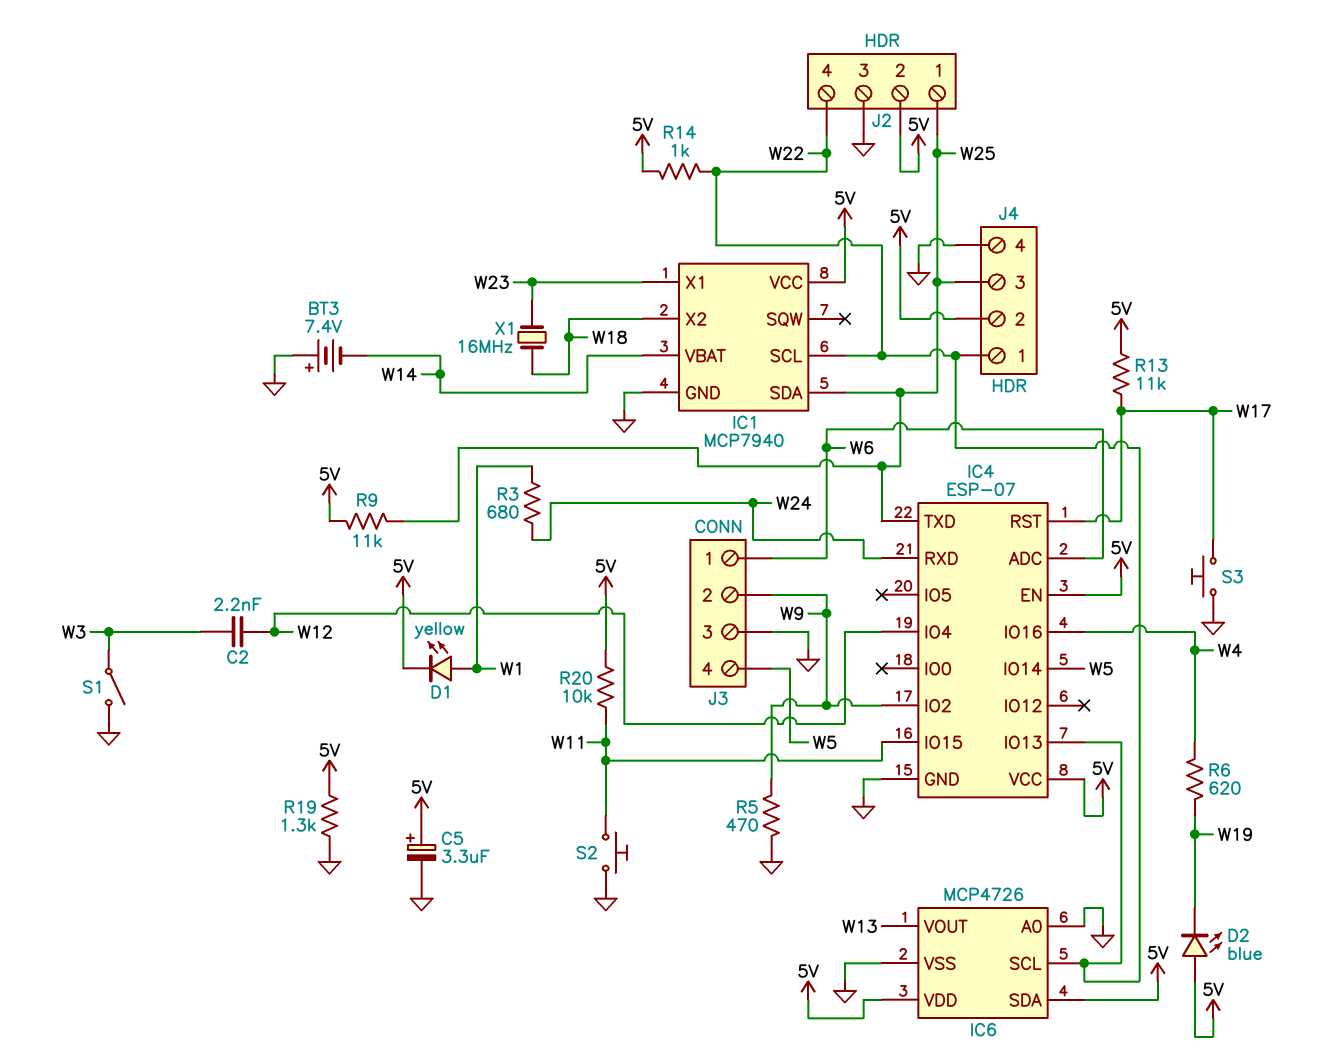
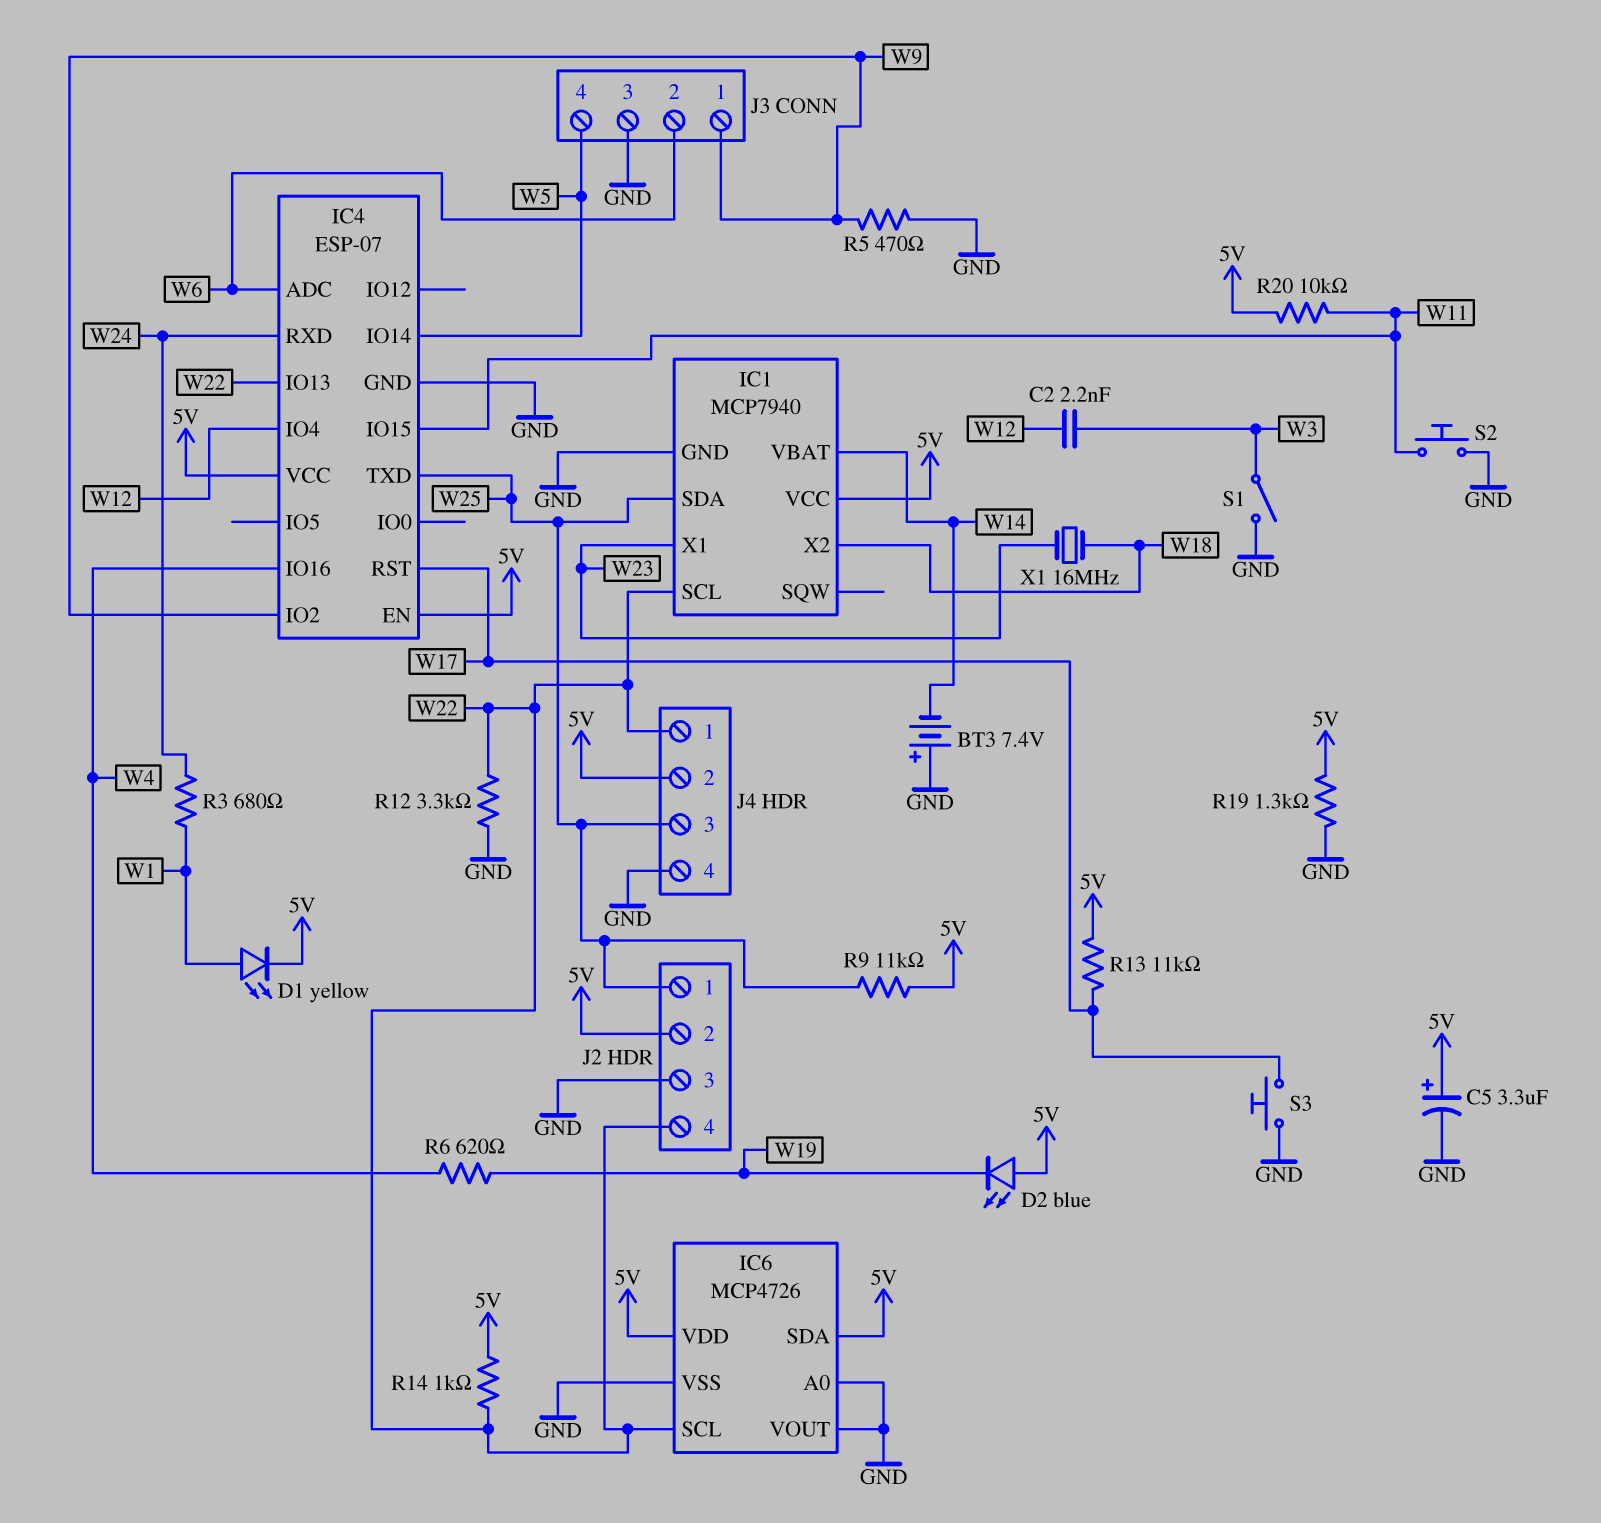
IC6 pin VOUT: W13 -> GND
J3 pin 1: W6 -> W9
J3 pin 2: W9 -> W6
R12: none -> 3.3k (GND, W22)

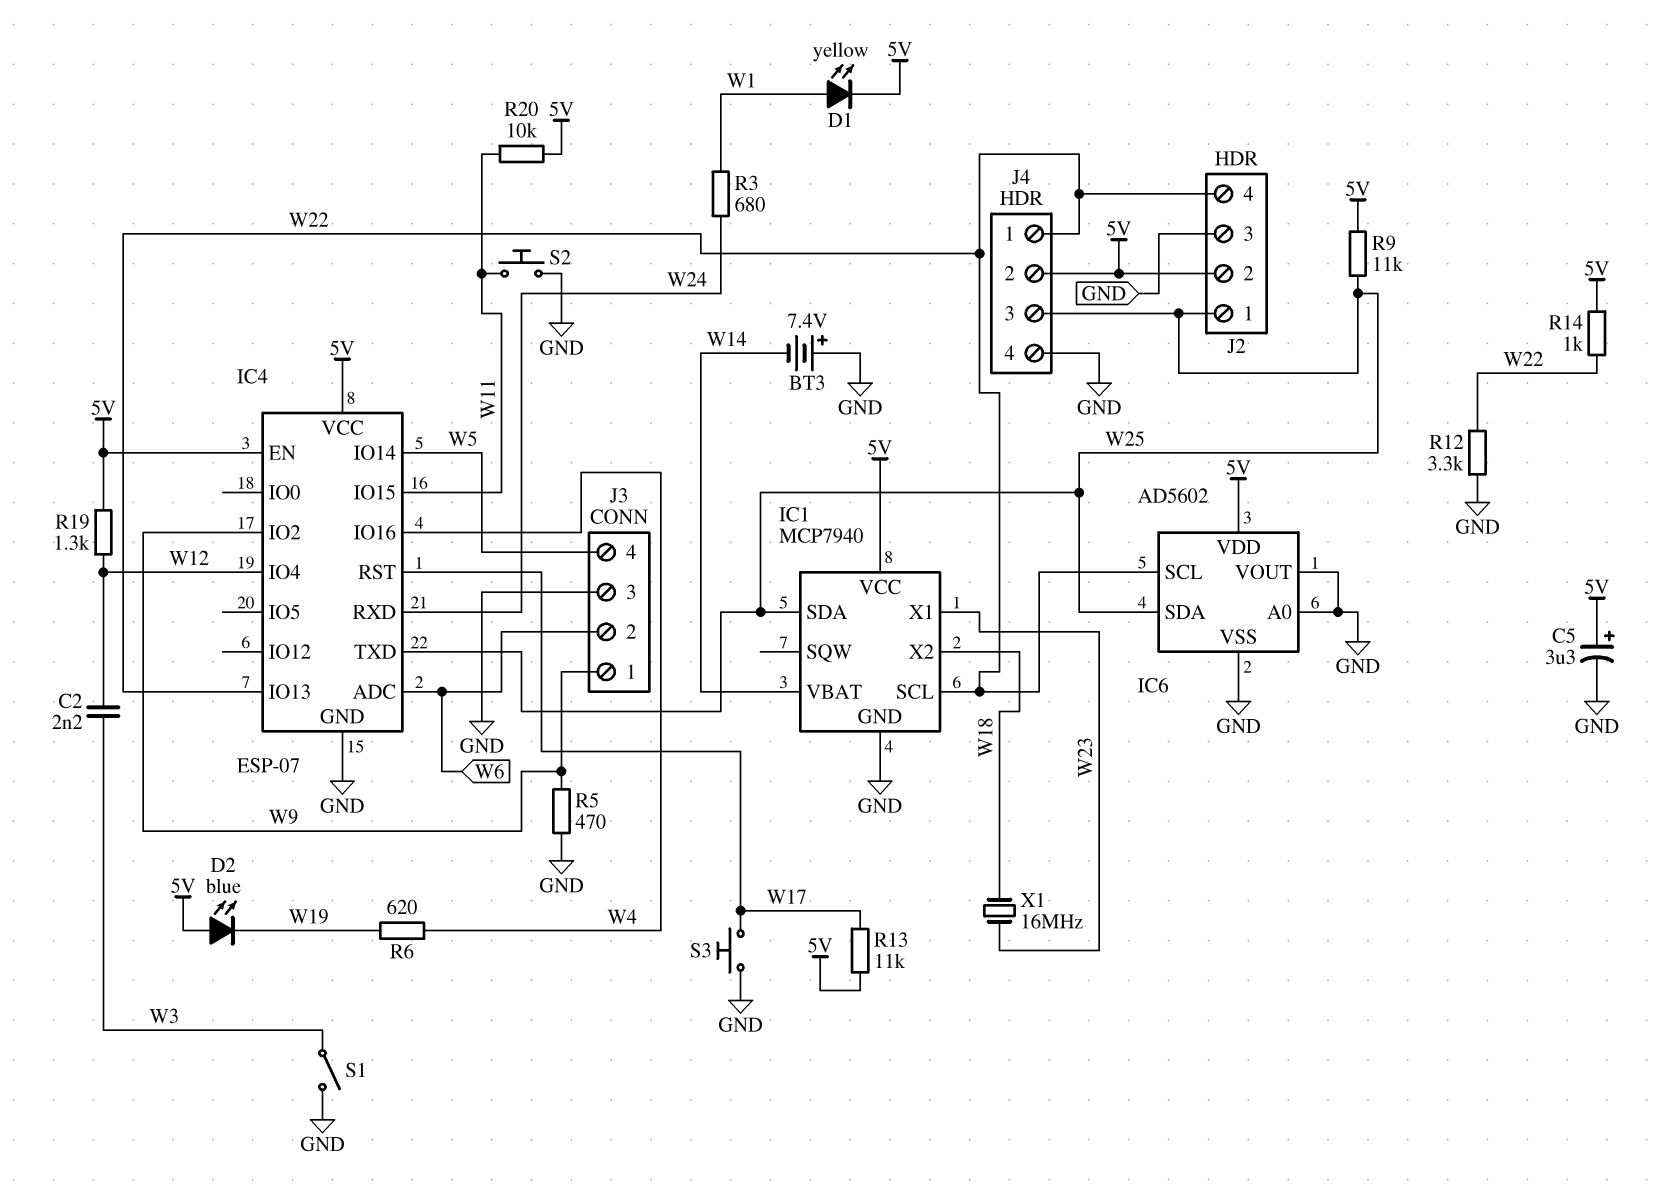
IC6: MCP4726 -> AD5602
IC6 pin SDA: 5V -> W25
R19: 1.3k (5V, GND) -> 1.3k (5V, W12)

